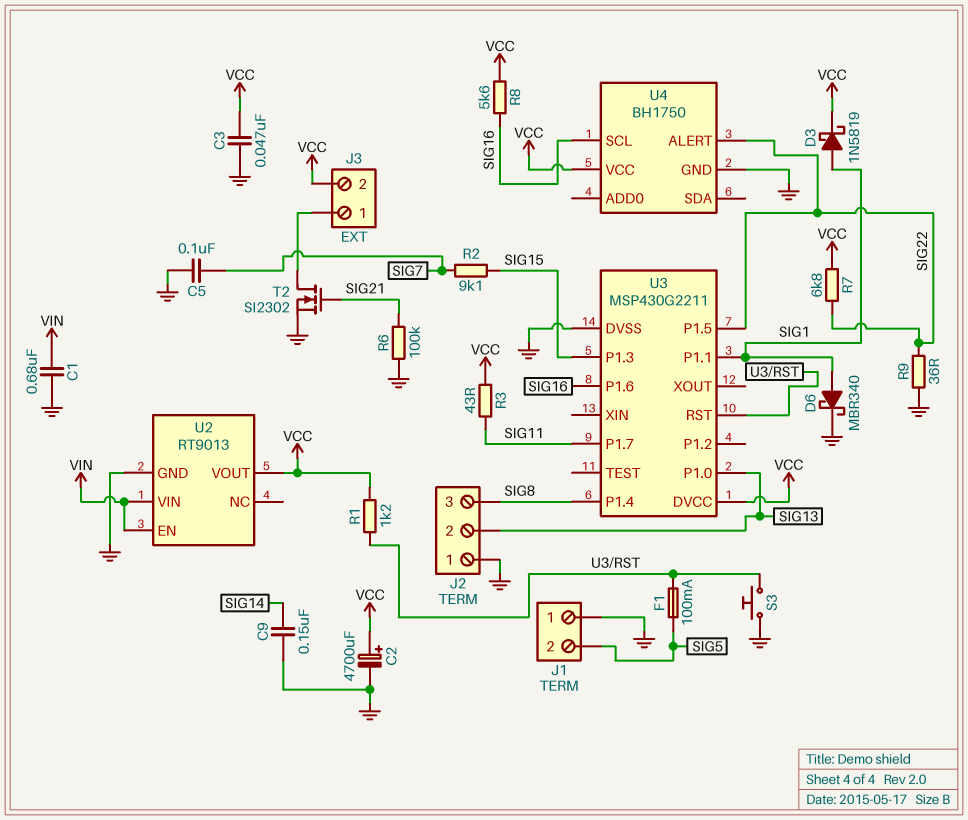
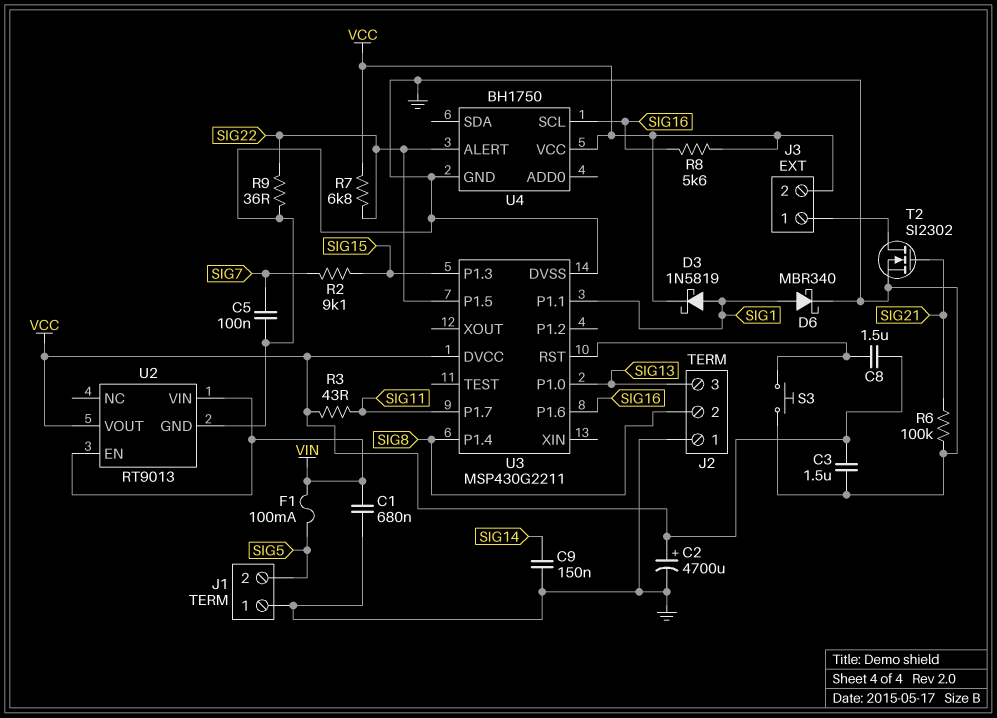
C3: 47nF (GND, VCC) -> 1.5uF (GND, VCC)
C8: none -> 1.5uF (U3/RST, VCC)
F1: 100mA (SIG5, U3/RST) -> 100mA (SIG5, VIN)
J2 pin 2: SIG13 -> SIG8
J2 pin 3: SIG8 -> SIG13
R1: 1.2k (U3/RST, VCC) -> none

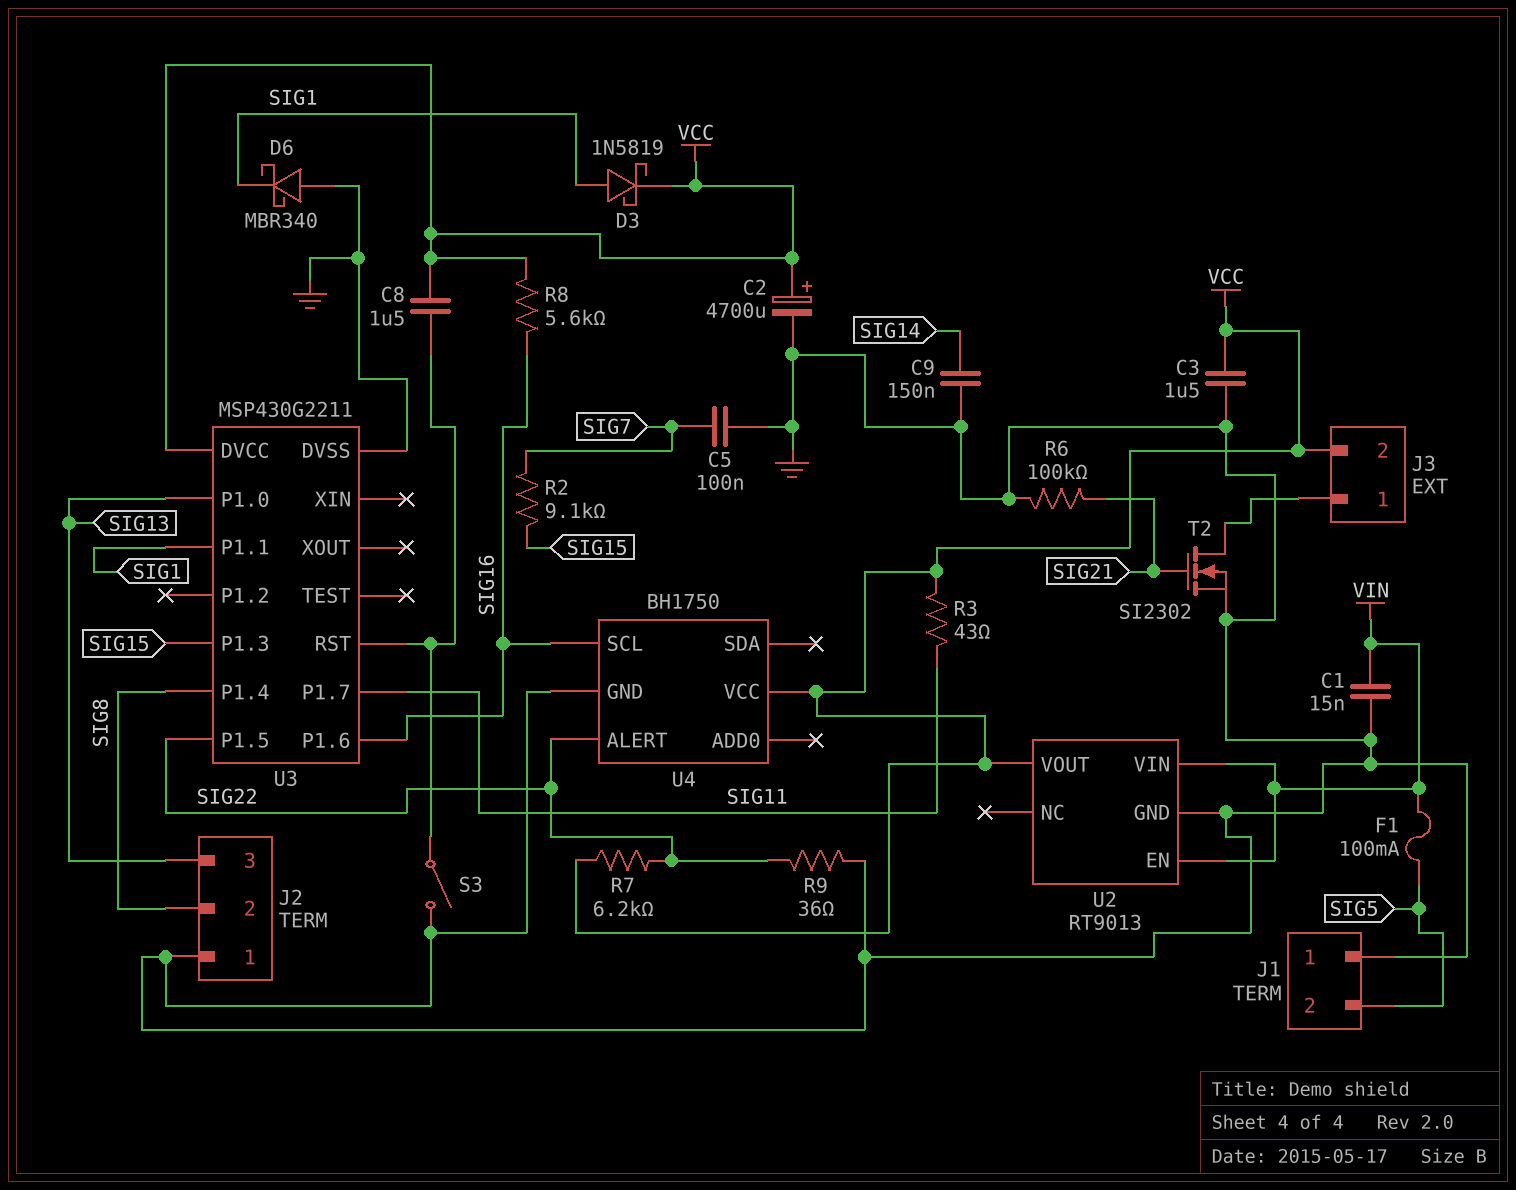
C1: 680nF (GND, VIN) -> 15nF (GND, VIN)
D6: schottky MBR340 (A SIG1, K GND) -> schottky MBR340 (A GND, K SIG1)
R7: 6.8k (SIG22, VCC) -> 6.2k (SIG22, VCC)
S3: button (GND, U3/RST) -> switch (GND, U3/RST)

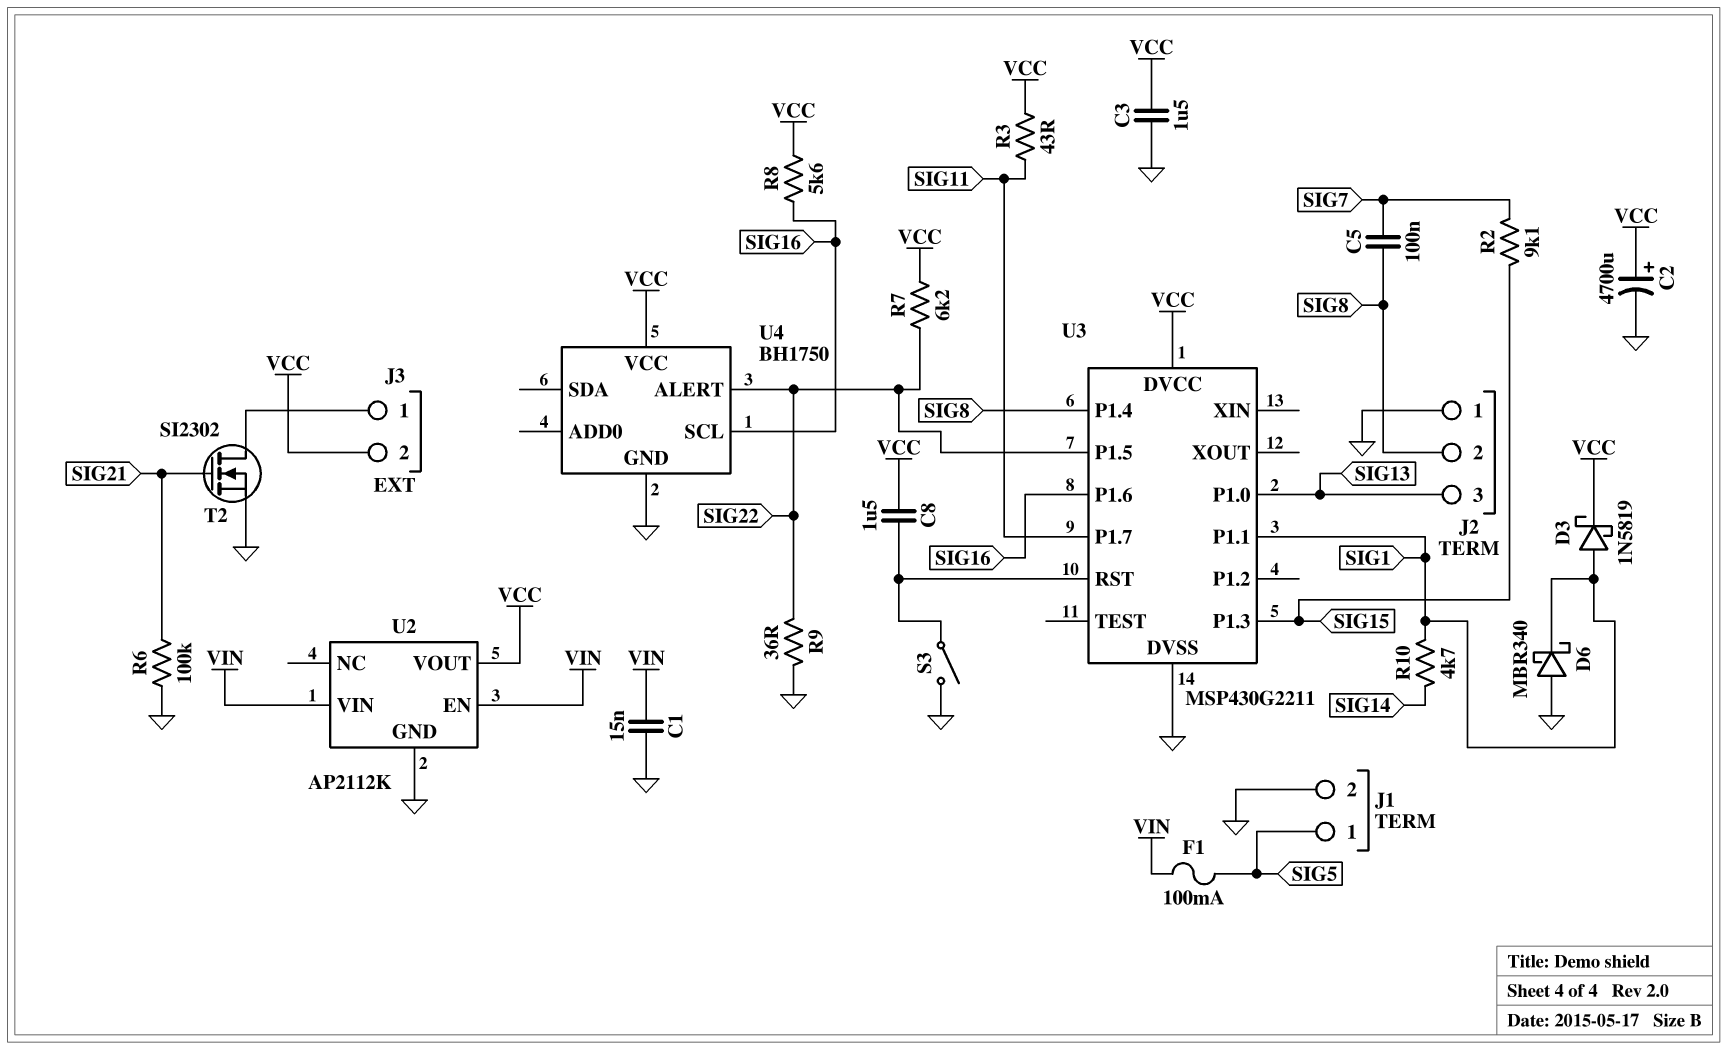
C5: 100nF (GND, SIG7) -> 100nF (SIG7, SIG8)
C9: 150nF (GND, SIG14) -> none
J1 pin 1: GND -> SIG5
J1 pin 2: SIG5 -> GND
R10: none -> 4.7k (SIG1, SIG14)
U2: RT9013 -> AP2112K

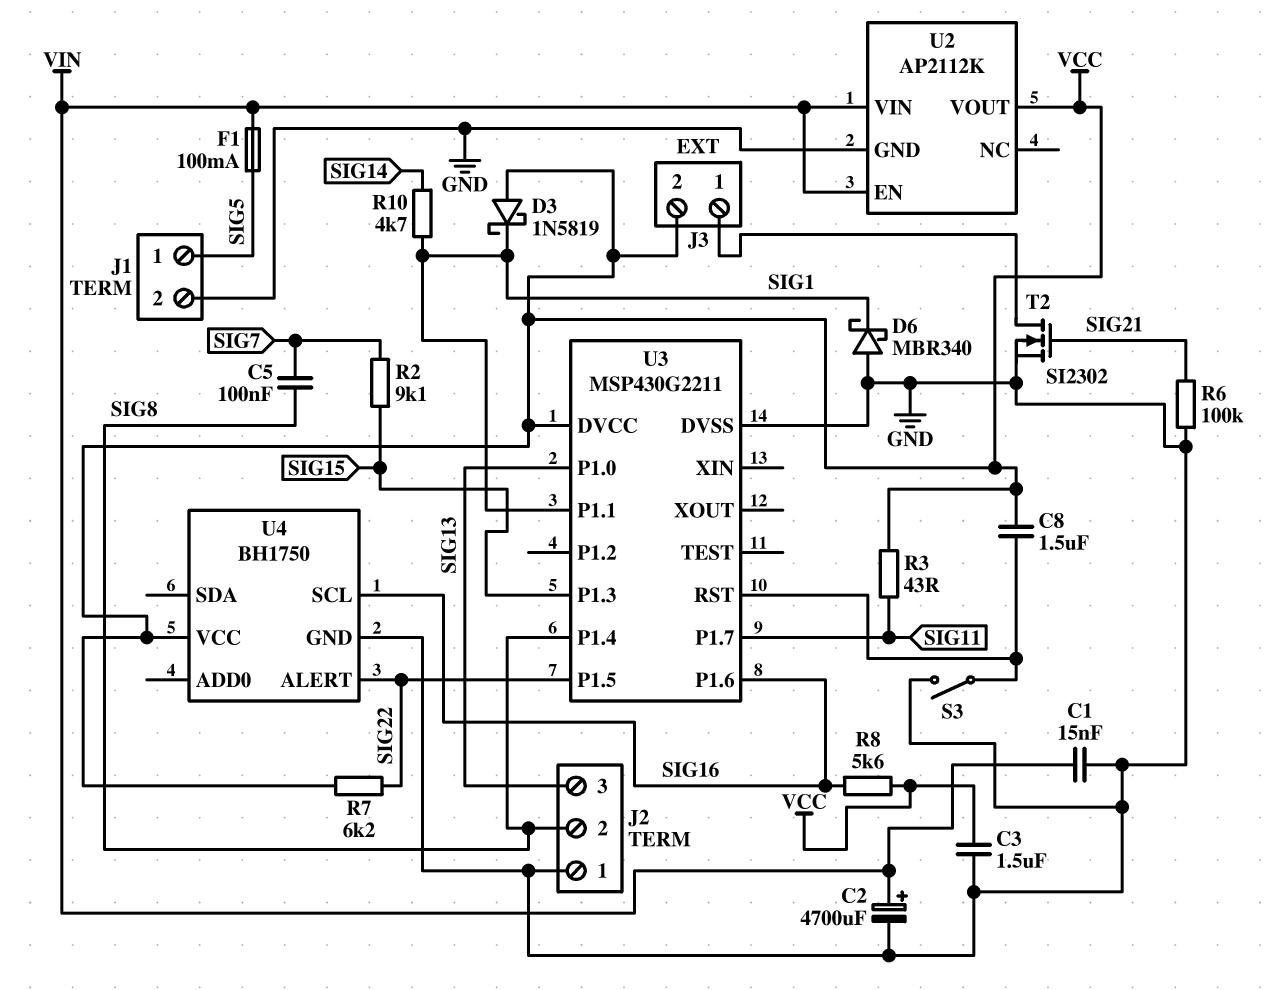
C2: 4700uF (plus VCC, minus GND) -> 4700uF (plus VIN, minus GND)
D3: schottky 1N5819 (A SIG1, K VCC) -> schottky 1N5819 (A VCC, K SIG1)
R9: 36 (GND, SIG22) -> none

